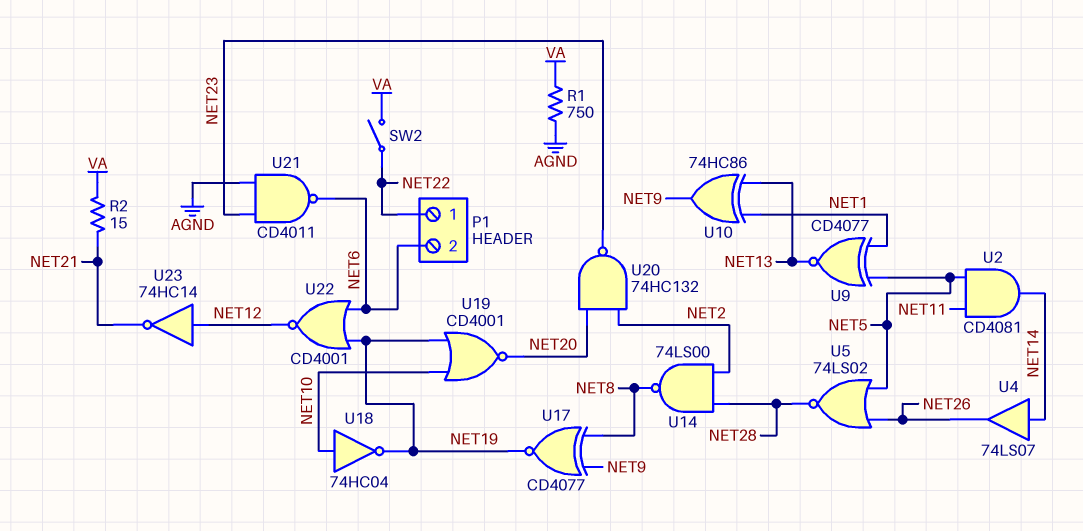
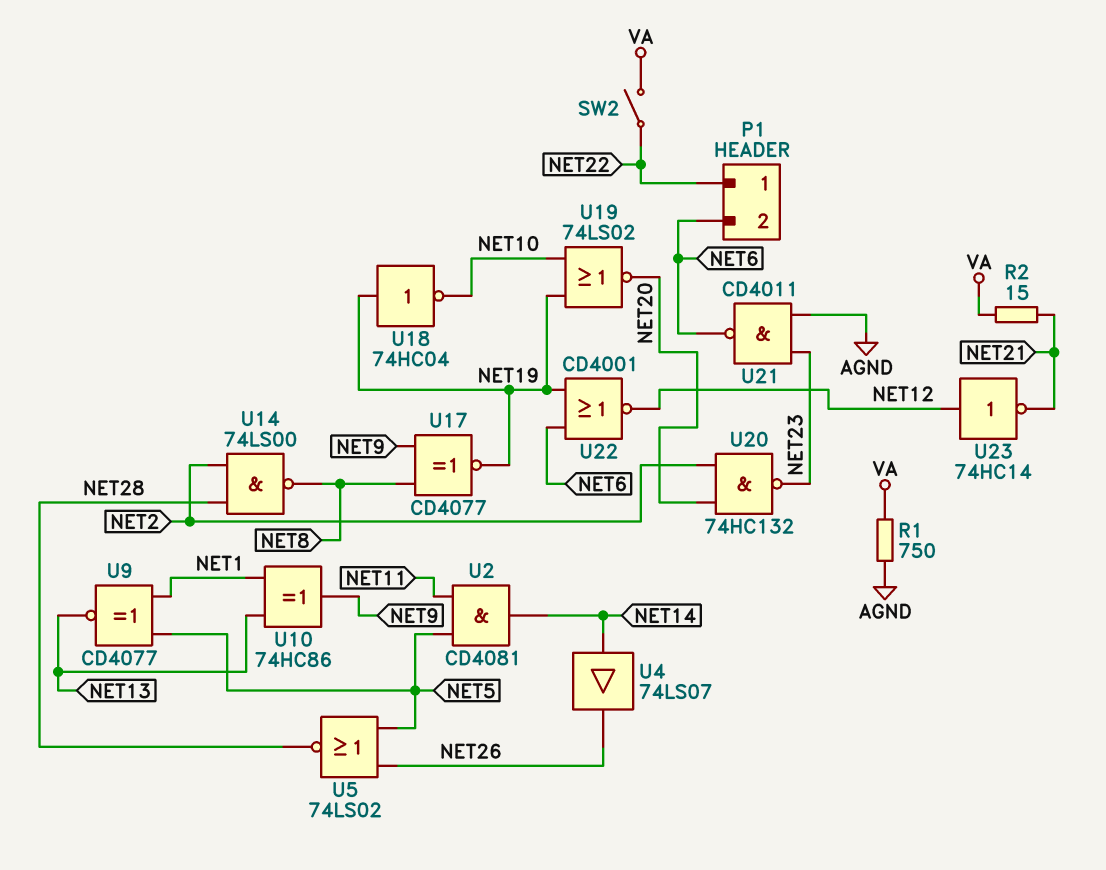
U18: NOT 74HC04 (in NET10, out NET19) -> NOT 74HC04 (in NET19, out NET10)
U19: NOR CD4001 (in NET10, in NET19, out NET20) -> NOR 74LS02 (in NET10, in NET19, out NET20)

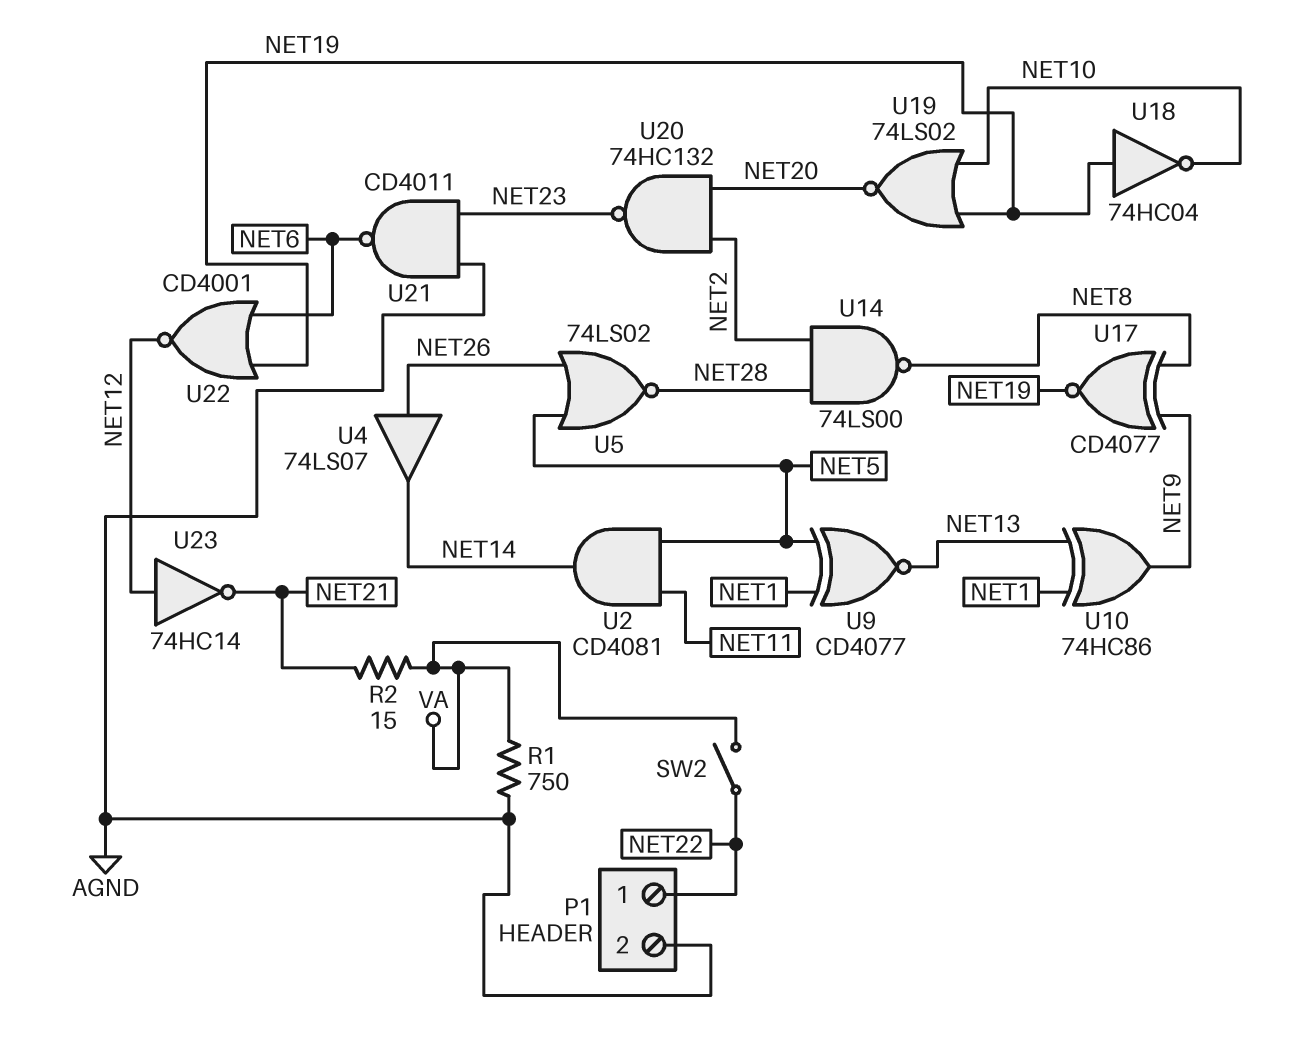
P1 pin 2: NET6 -> AGND
U4: buffer 74LS07 (in NET14, out NET26) -> buffer 74LS07 (in NET26, out NET14)

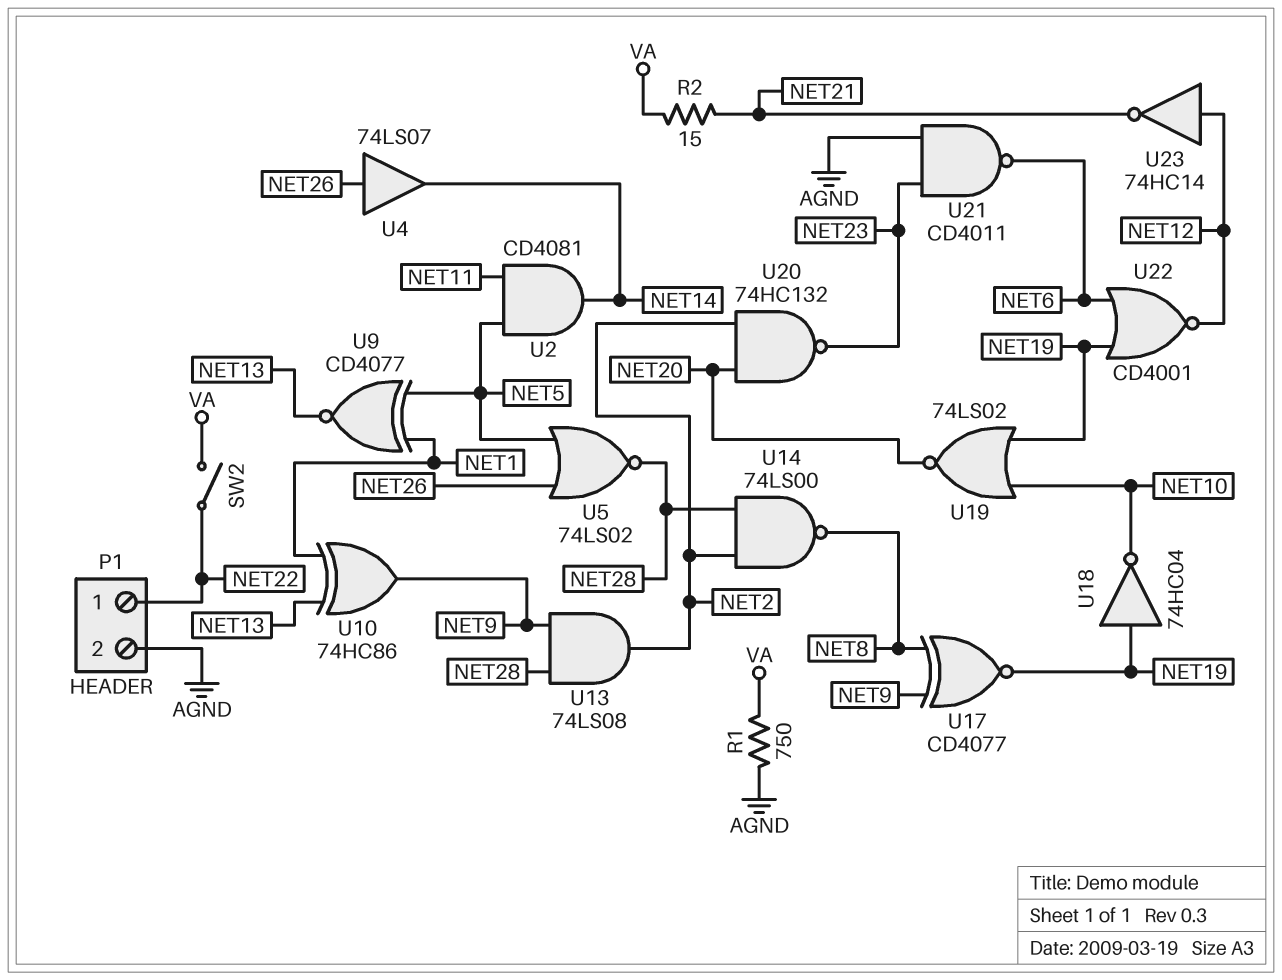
U13: none -> AND 74LS08 (in NET9, in NET28, out NET2)

